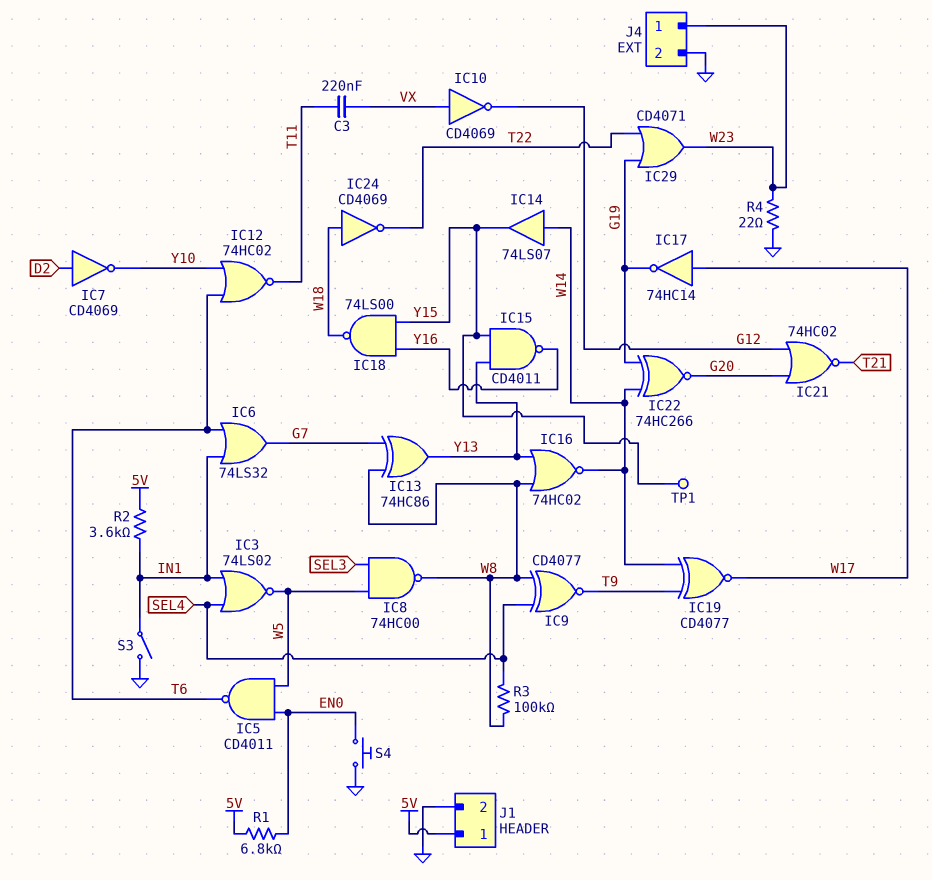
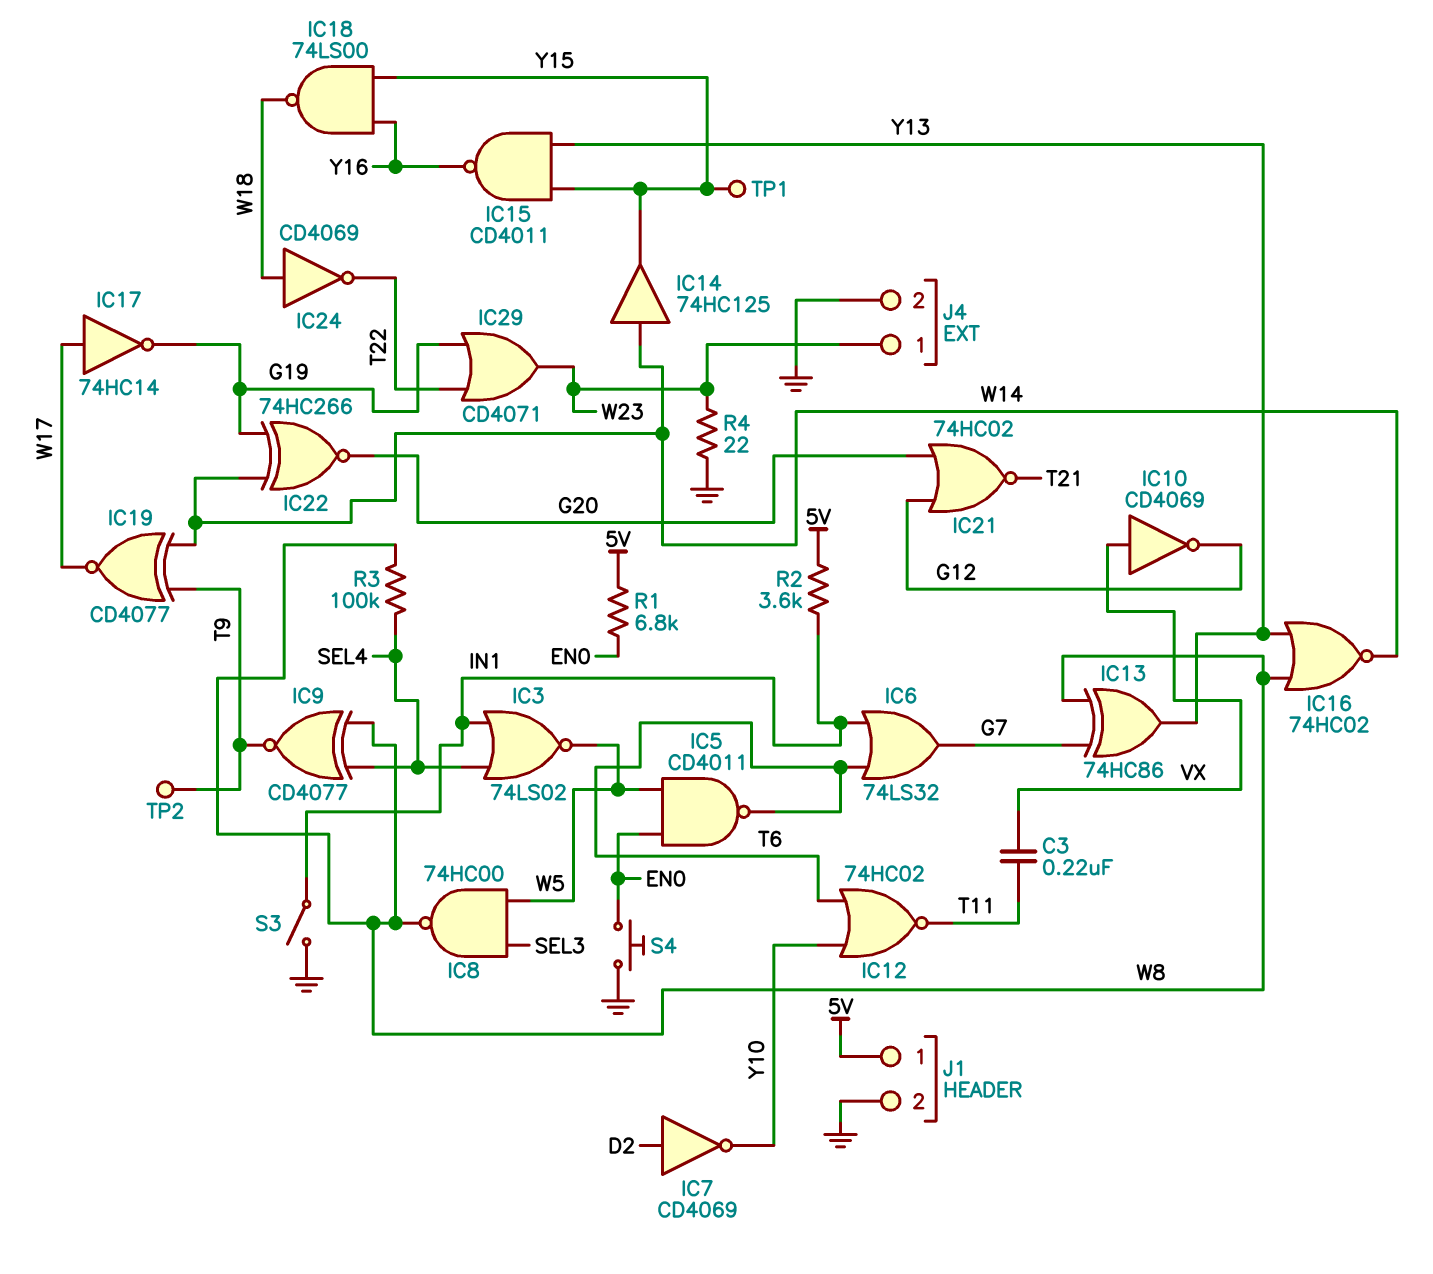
IC14: buffer 74LS07 (in W14, out Y15) -> buffer 74HC125 (in W14, out Y15)
TP2: none -> test point (T9)

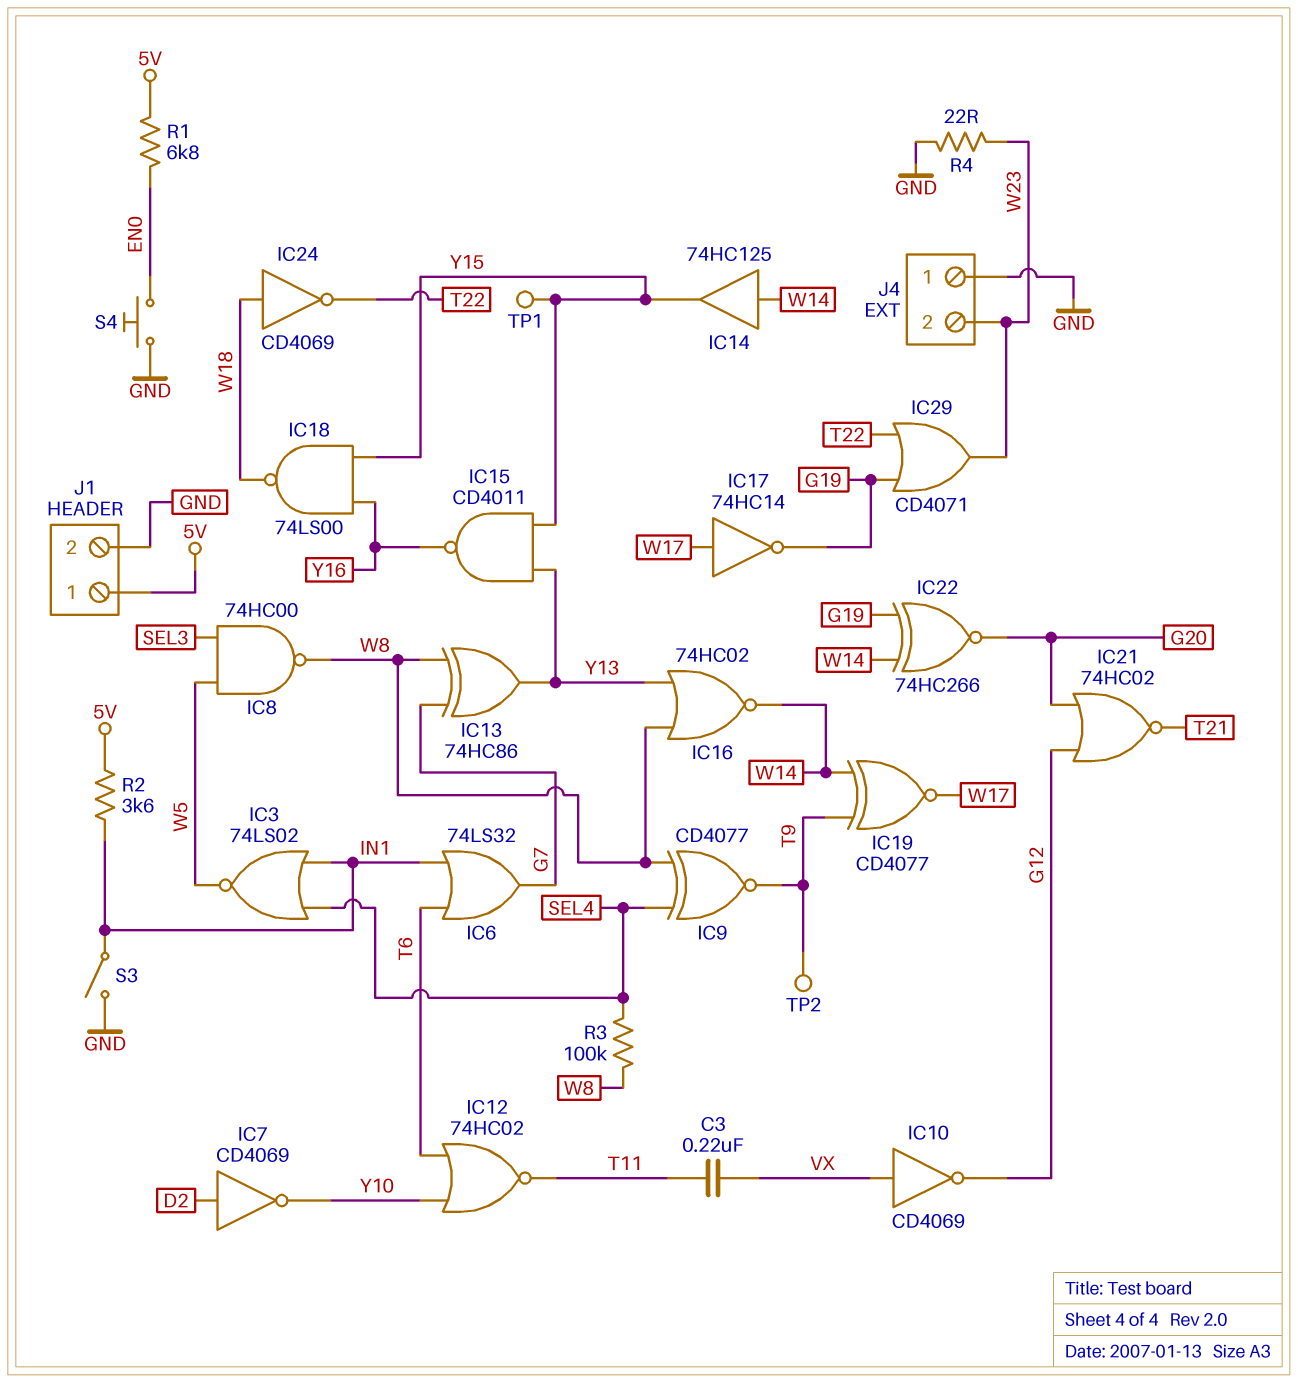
IC5: NAND CD4011 (in EN0, in W5, out T6) -> none
J4 pin 1: W23 -> GND
J4 pin 2: GND -> W23

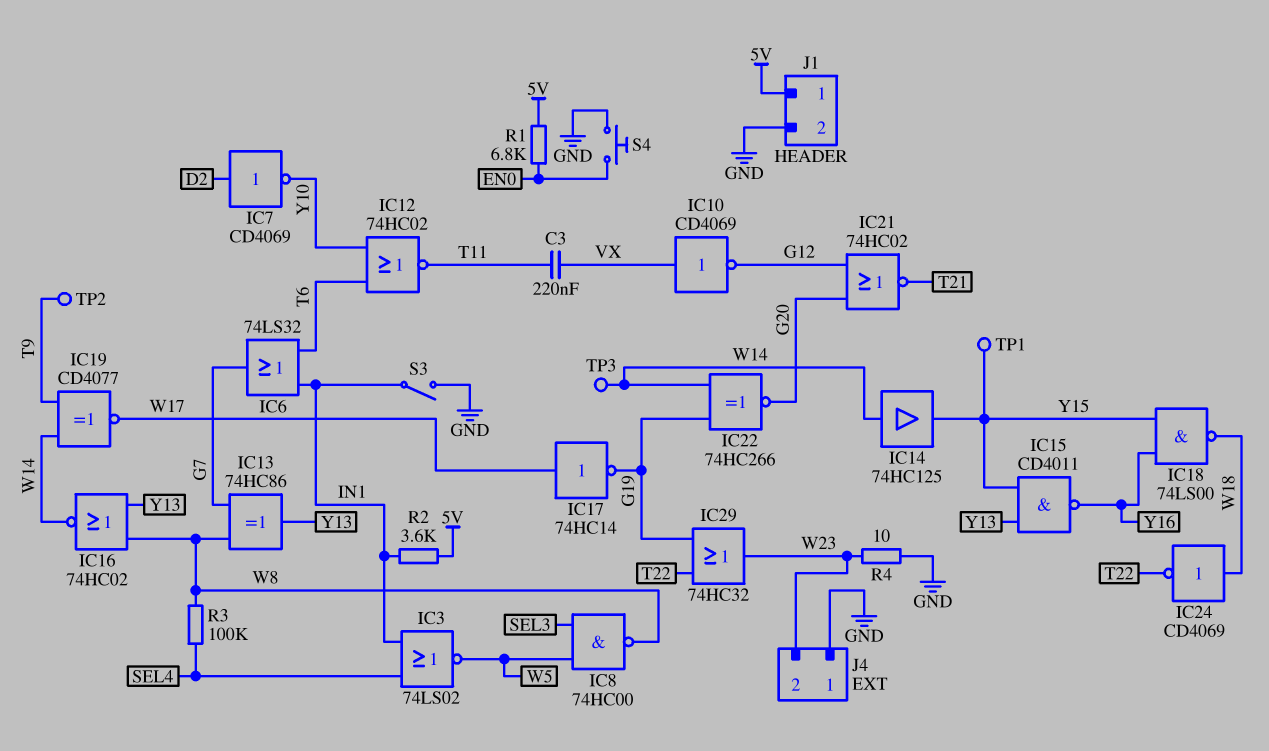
IC9: XNOR CD4077 (in SEL4, in W8, out T9) -> none
IC29: OR CD4071 (in G19, in T22, out W23) -> OR 74HC32 (in G19, in T22, out W23)
R4: 22 (GND, W23) -> 10 (GND, W23)
TP3: none -> test point (W14)

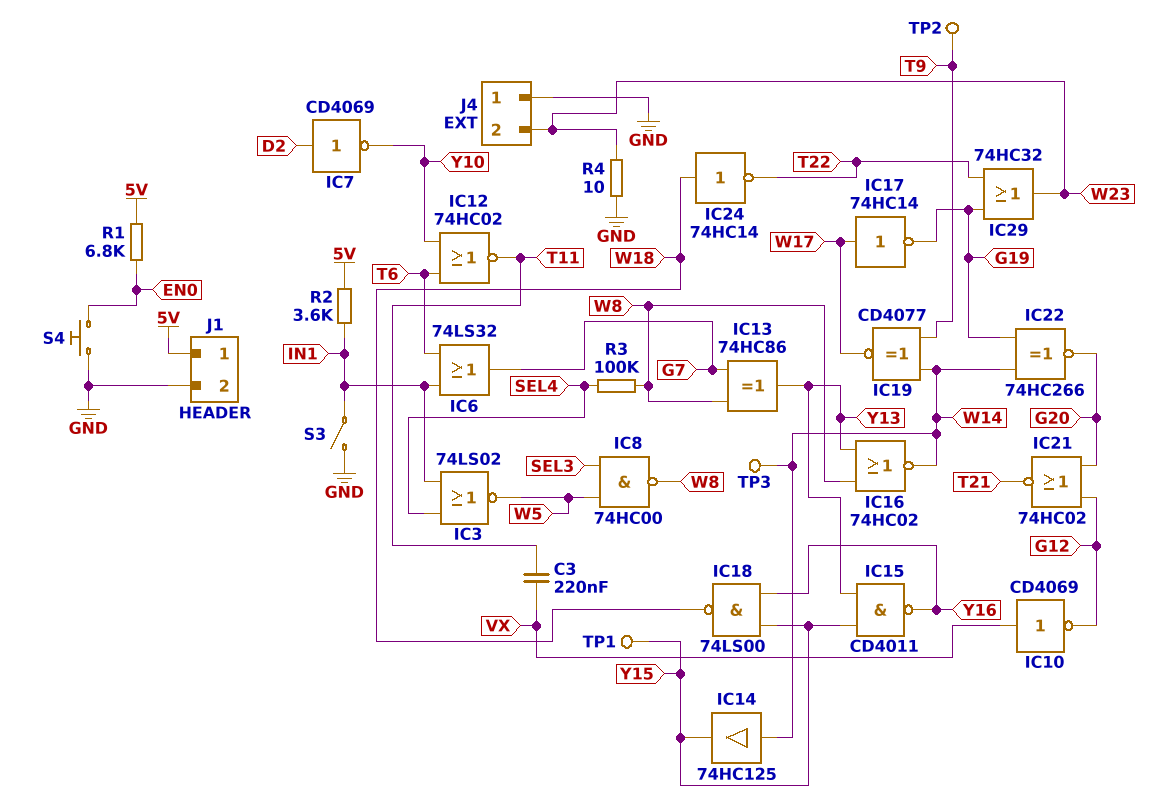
IC24: NOT CD4069 (in W18, out T22) -> NOT 74HC14 (in W18, out T22)

